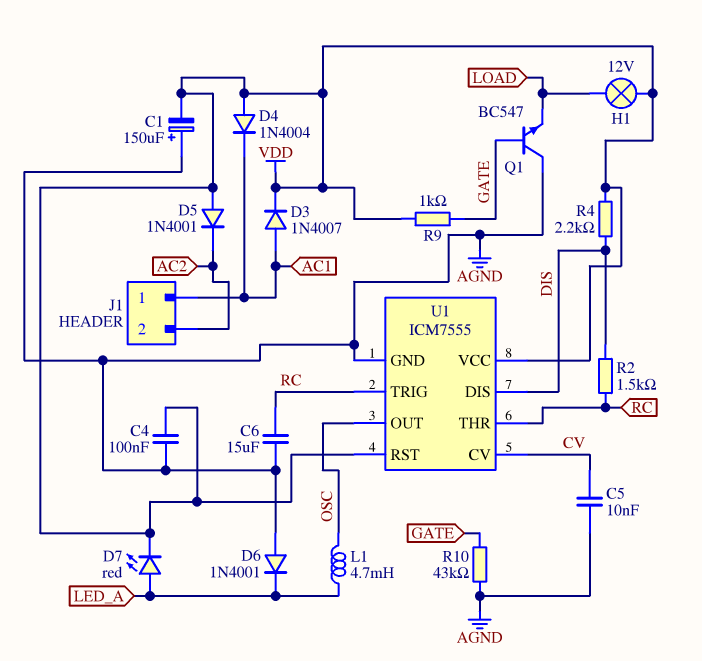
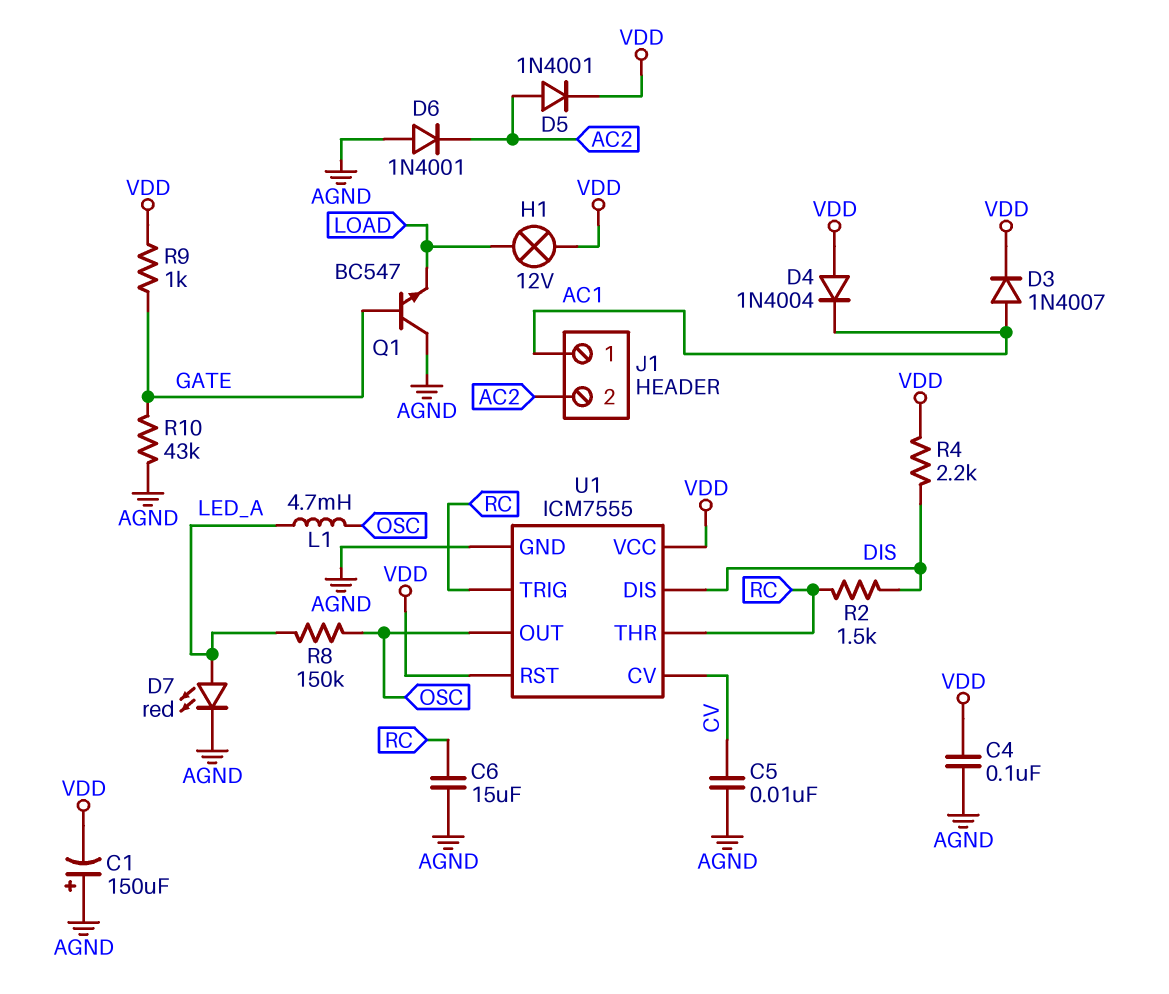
D5: diode 1N4001 (A VDD, K AC2) -> diode 1N4001 (A AC2, K VDD)
D6: diode 1N4001 (A AGND, K LED_A) -> diode 1N4001 (A AGND, K AC2)
D7: LED red (A LED_A, K VDD) -> LED red (A LED_A, K AGND)
R8: none -> 150k (LED_A, OSC)

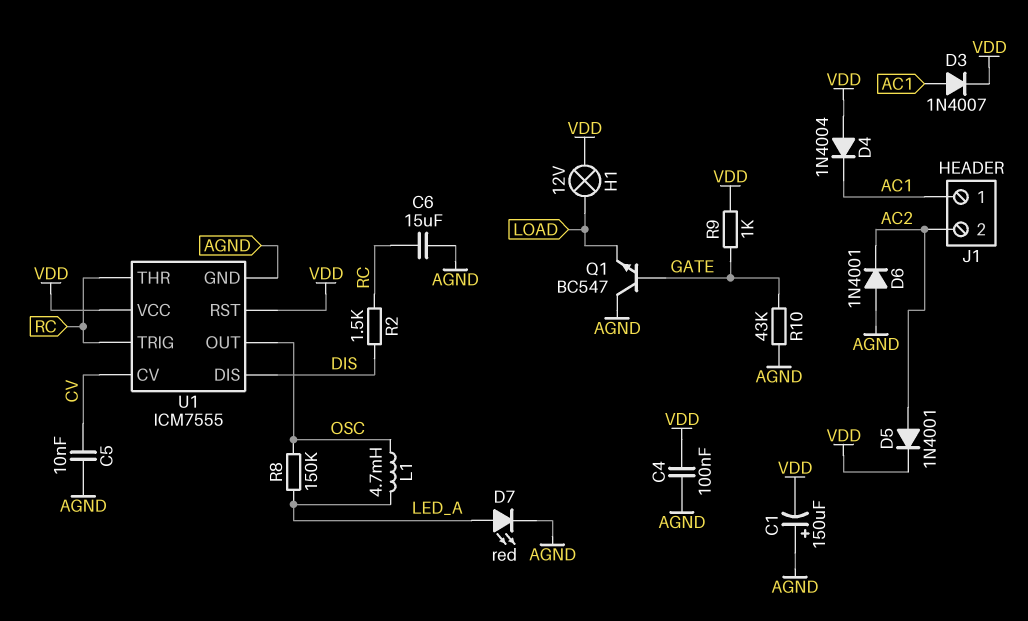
R4: 2.2k (DIS, VDD) -> none

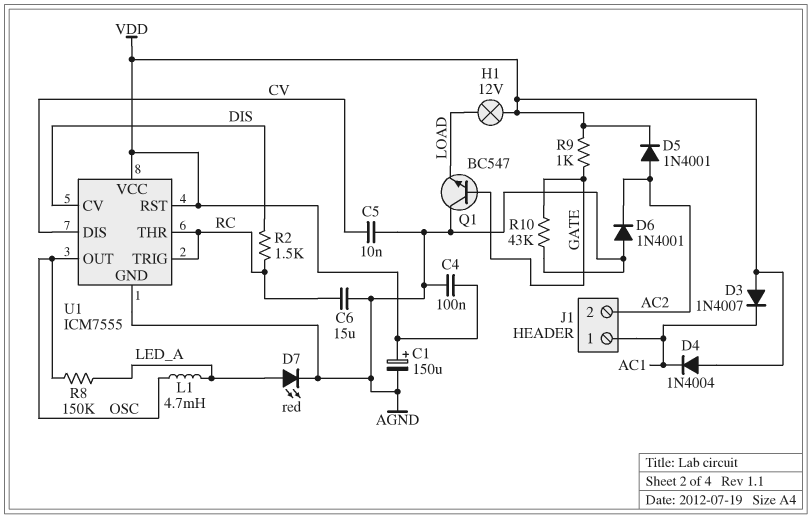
C1: 150uF (plus AGND, minus VDD) -> 150uF (plus VDD, minus AGND)
D3: diode 1N4007 (A AC1, K VDD) -> diode 1N4007 (A VDD, K AC1)
U1 pin CV: CV -> DIS
U1 pin DIS: DIS -> CV

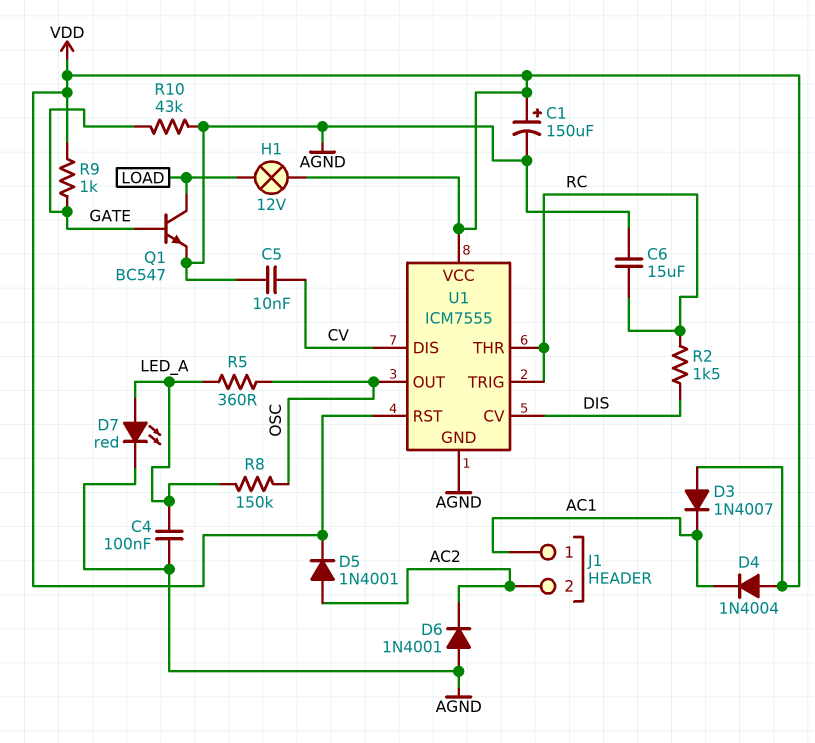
C4: 100nF (AGND, VDD) -> 100nF (AGND, LED_A)
L1: 4.7mH (LED_A, OSC) -> none
Q1: NPN BC547 (B GATE, C AGND, E LOAD) -> NPN BC547 (B GATE, C LOAD, E AGND)
R5: none -> 360 (LED_A, OSC)

